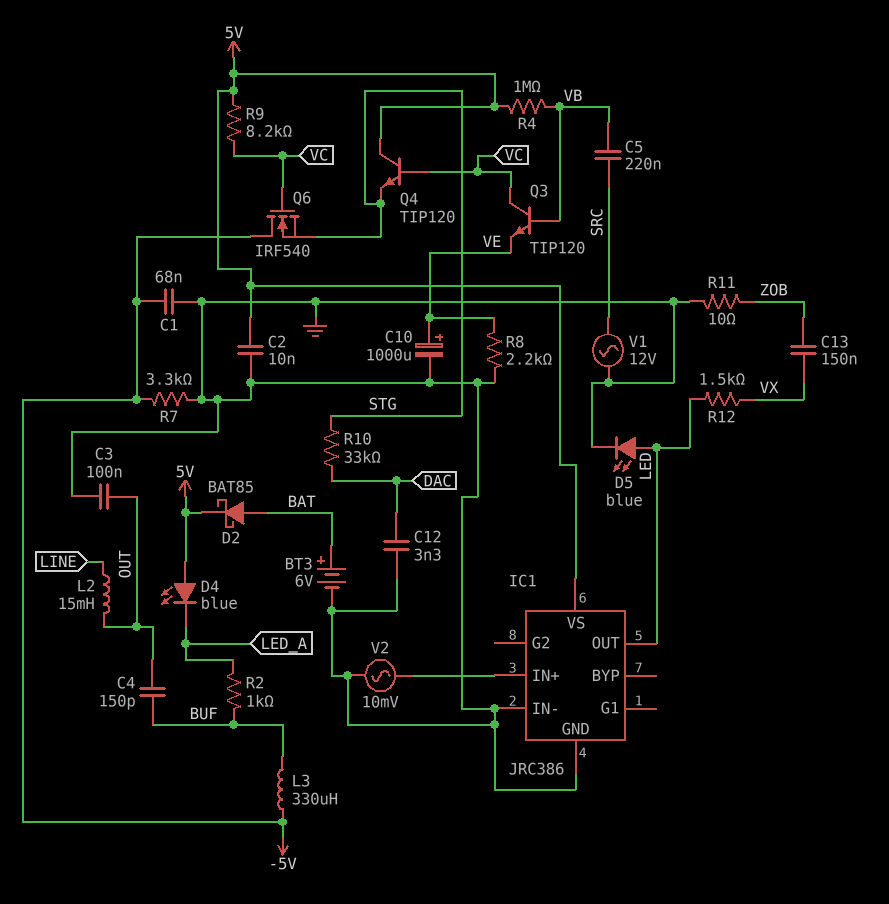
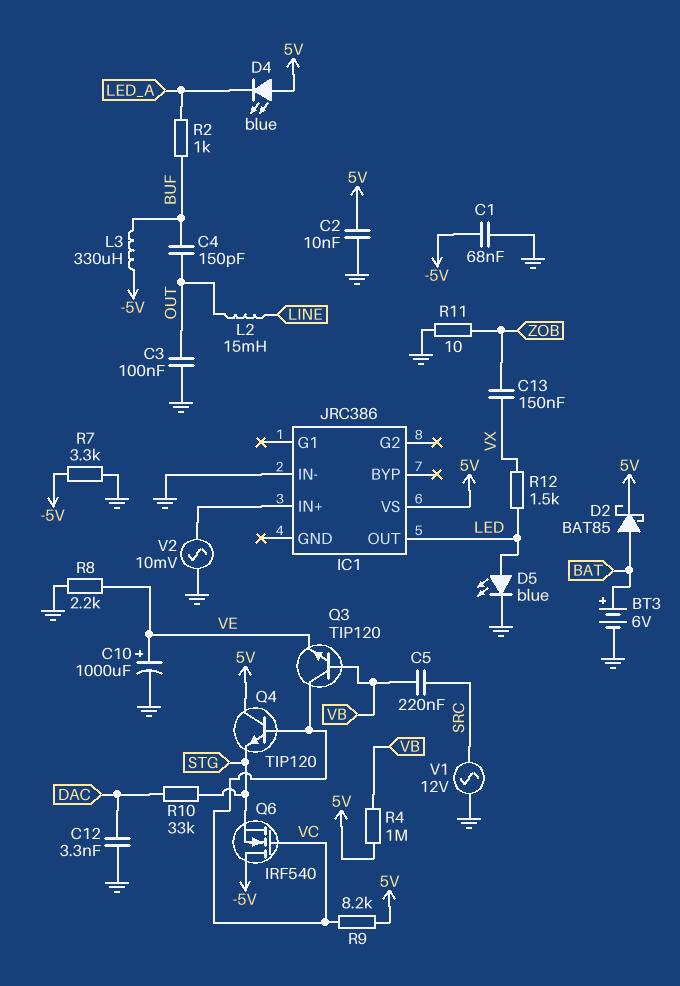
IC1 pin GND: GND -> none

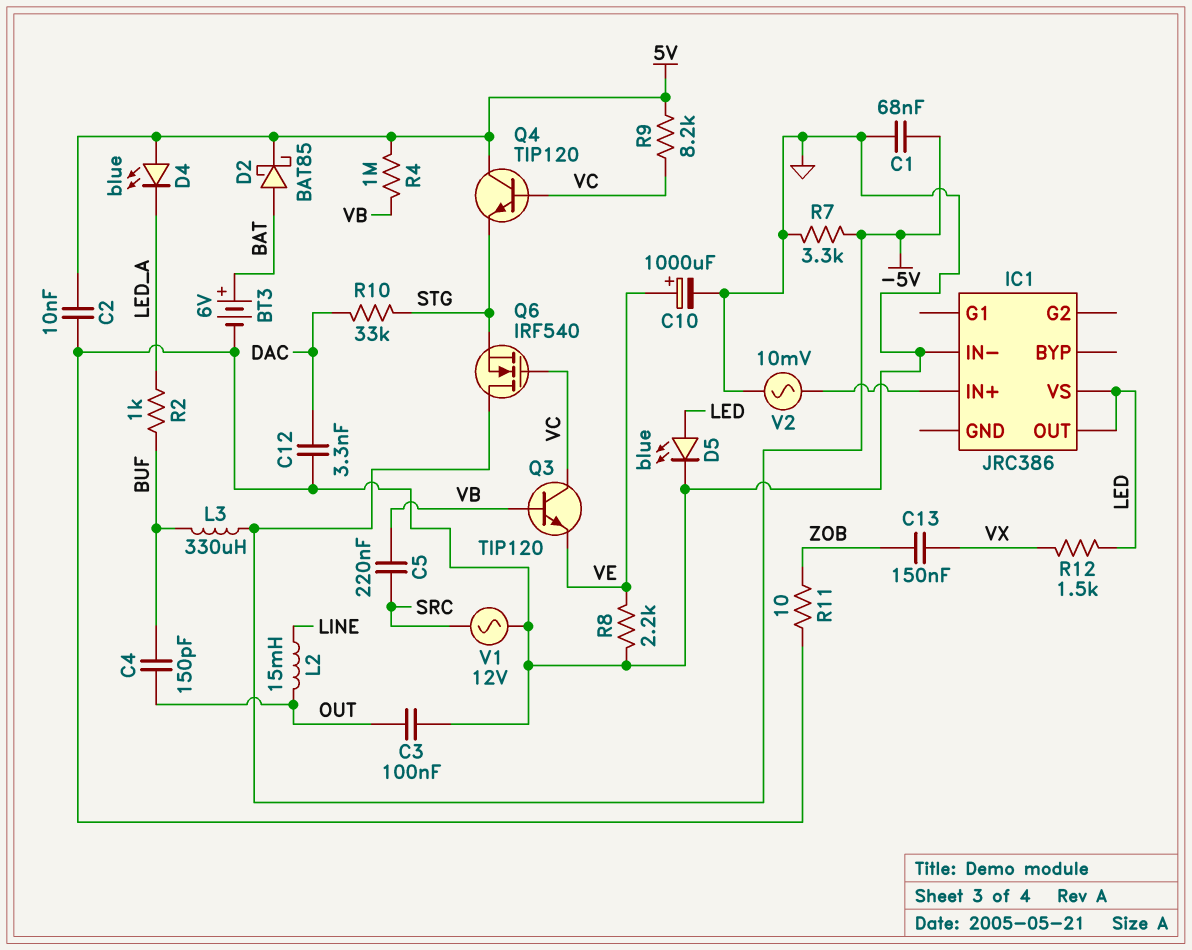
IC1 pin VS: 5V -> LED

